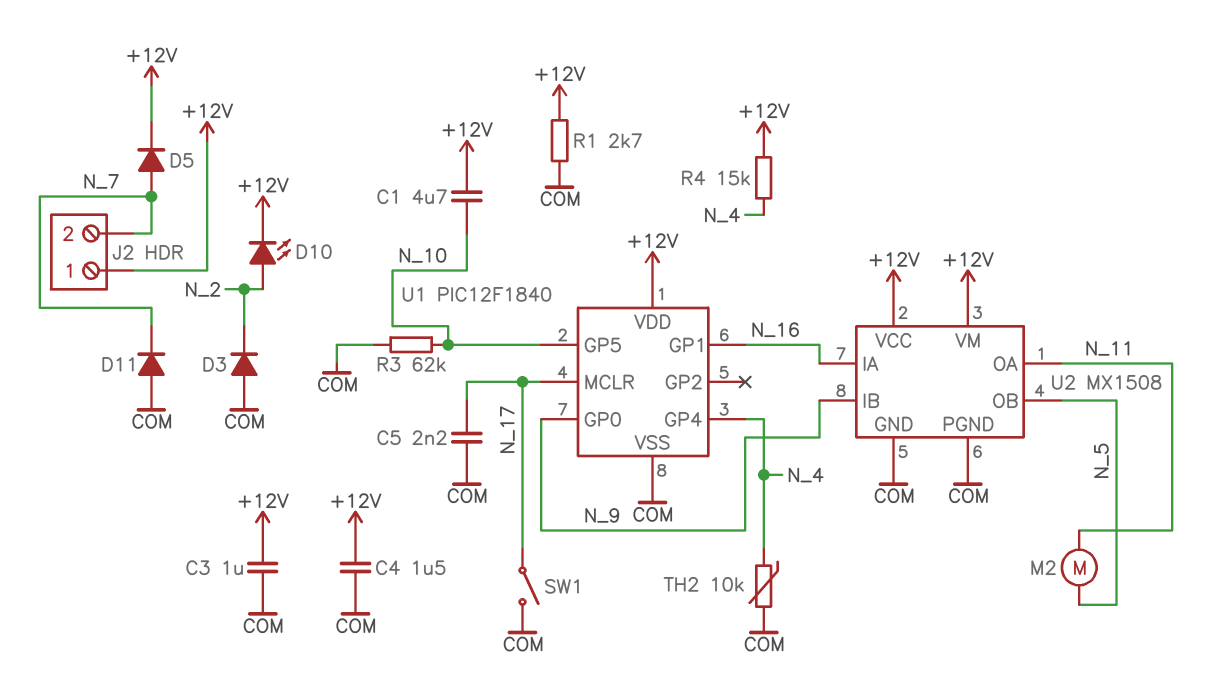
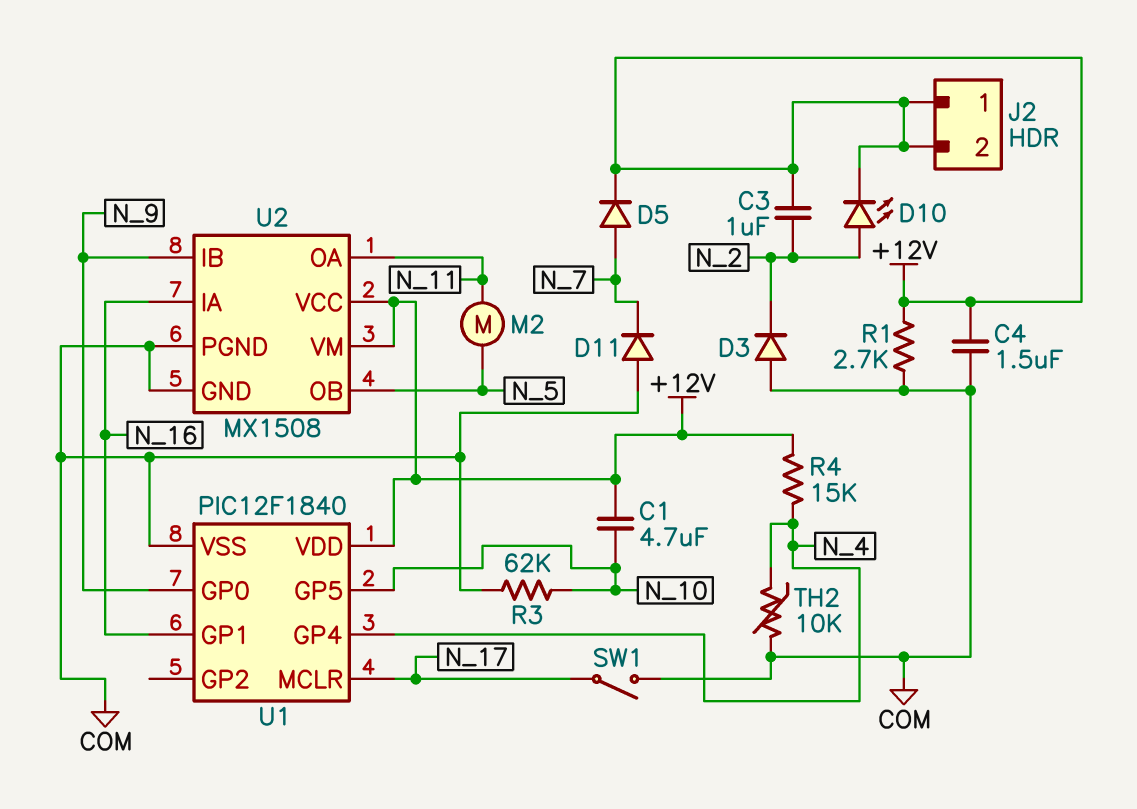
C3: 1uF (+12V, COM) -> 1uF (+12V, N_2)
C5: 2.2nF (COM, N_17) -> none
J2 pin 2: N_7 -> +12V

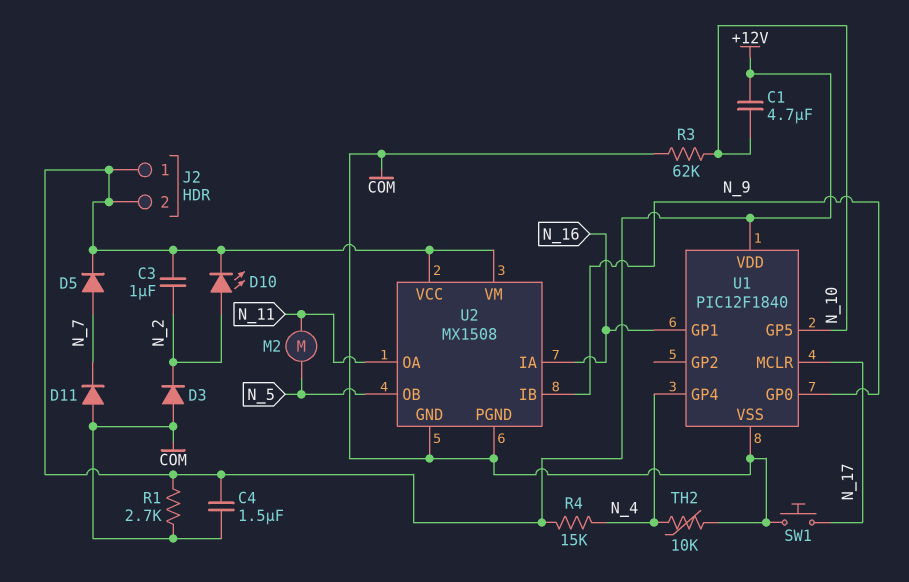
SW1: switch (COM, N_17) -> button (COM, N_17)

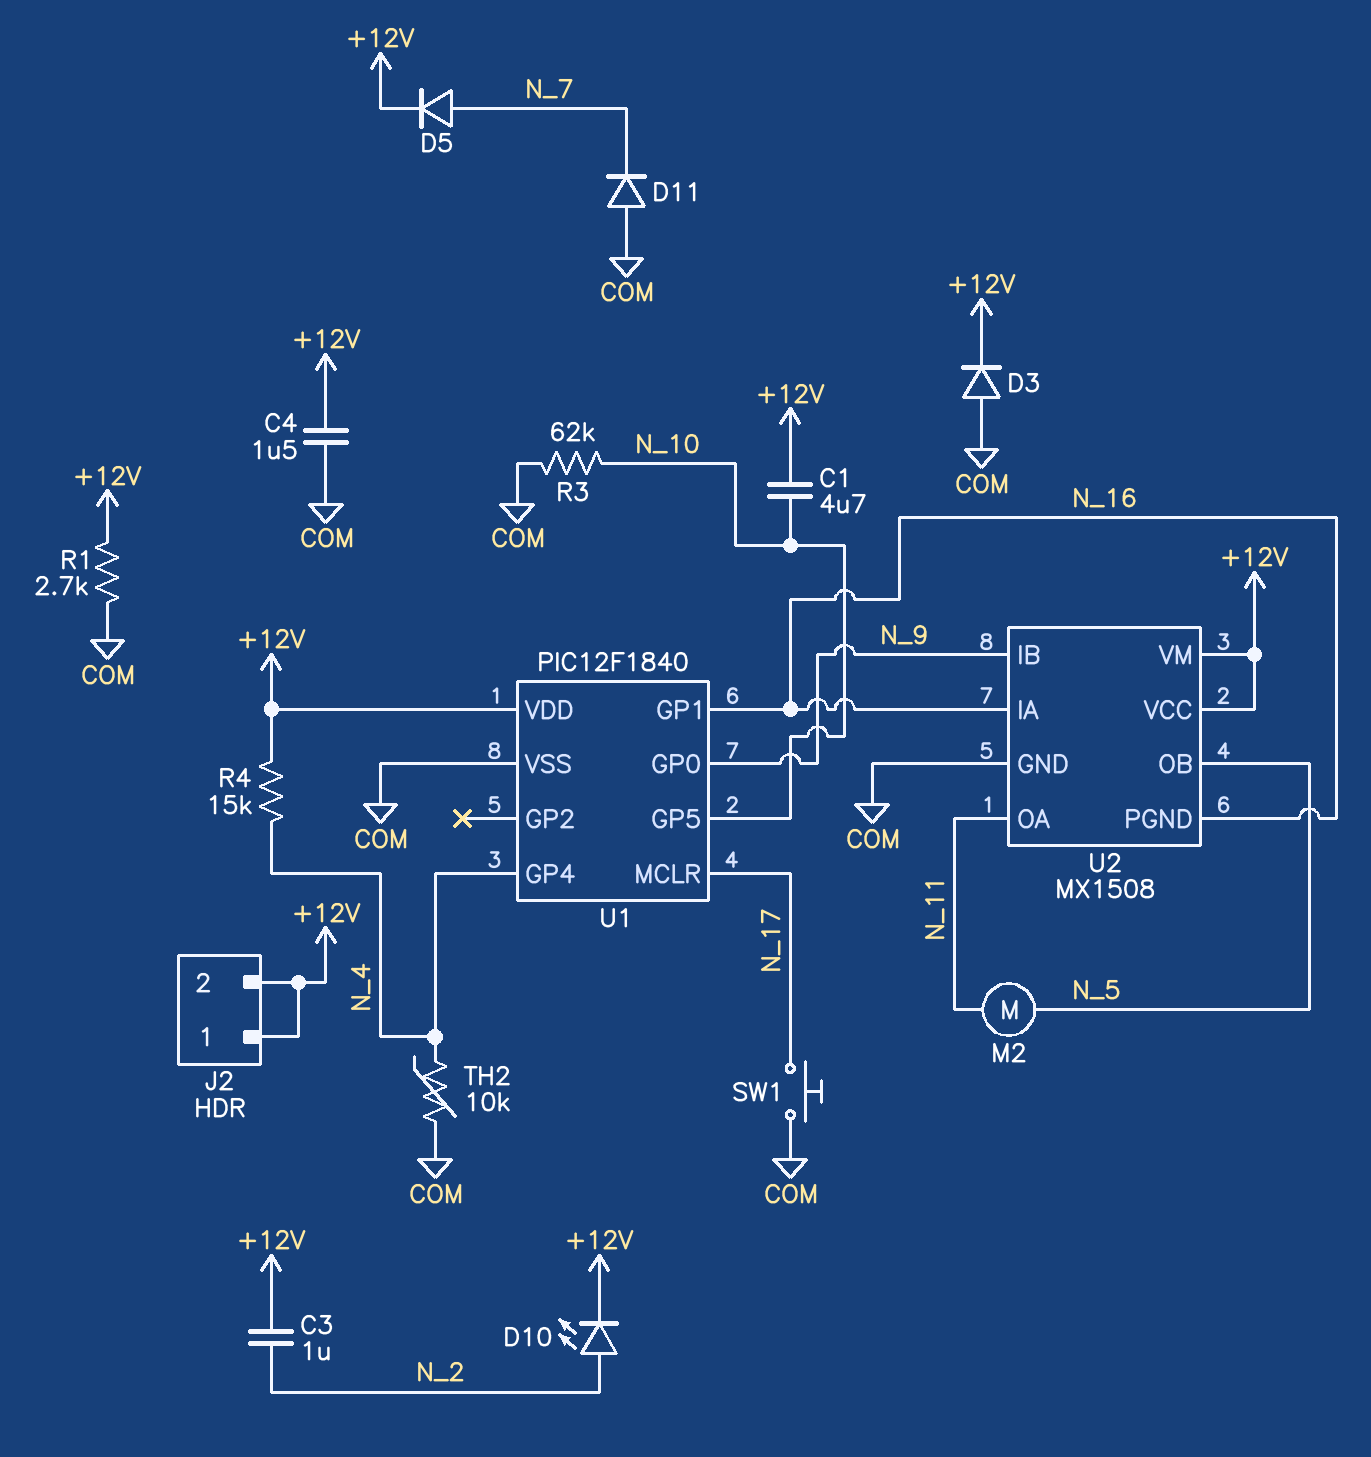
D3: diode (A COM, K N_2) -> diode (A COM, K +12V)
U2 pin PGND: COM -> N_16

